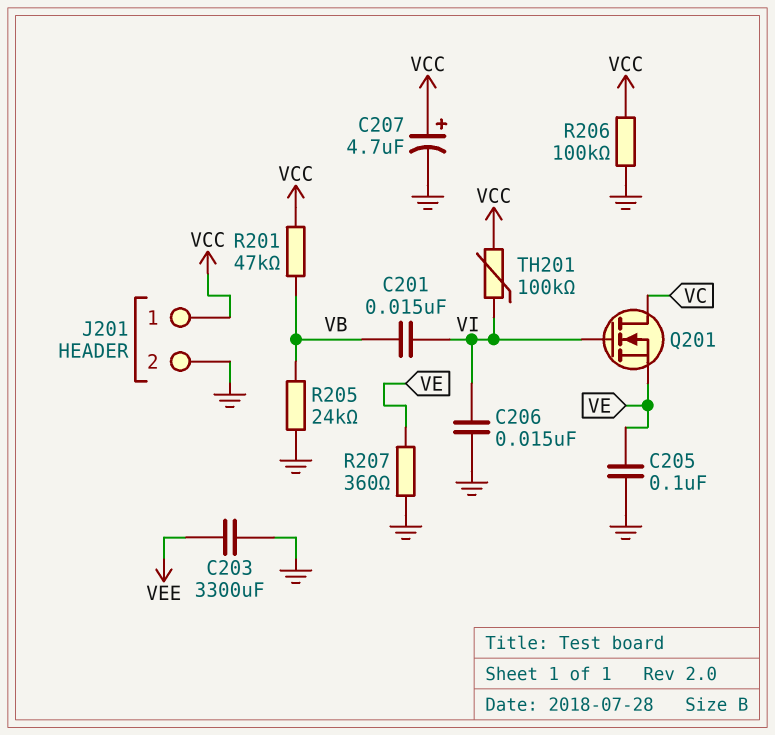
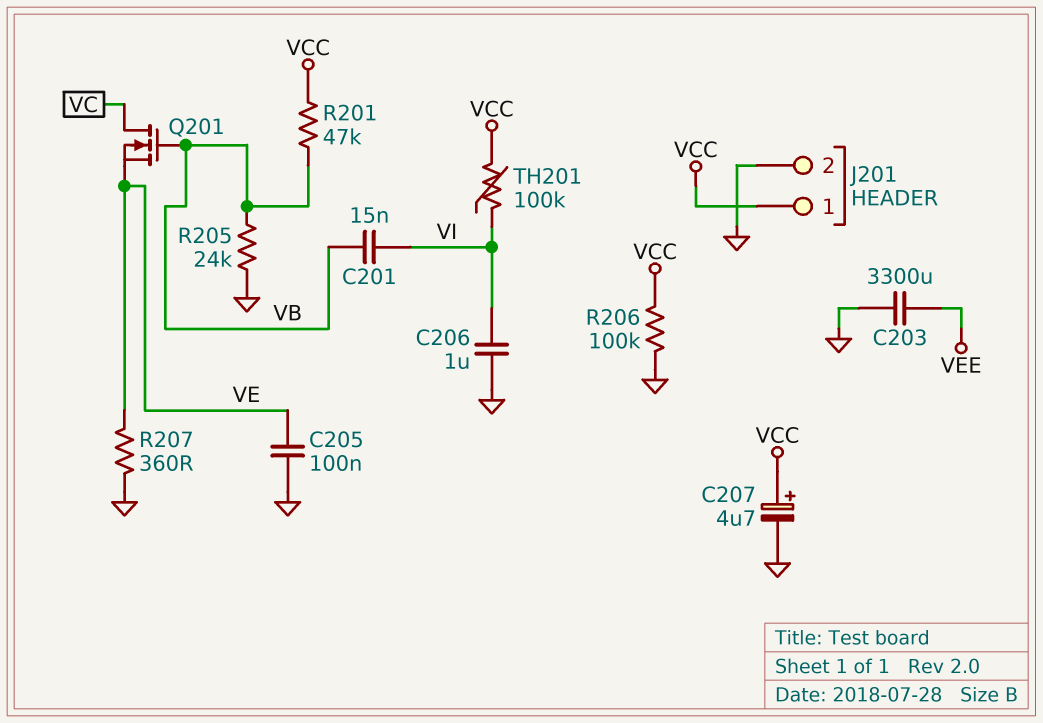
C206: 15nF (GND, VI) -> 1uF (GND, VI)
Q201: NMOS (G VI, D VC, S VE) -> NMOS (G VB, D VC, S VE)

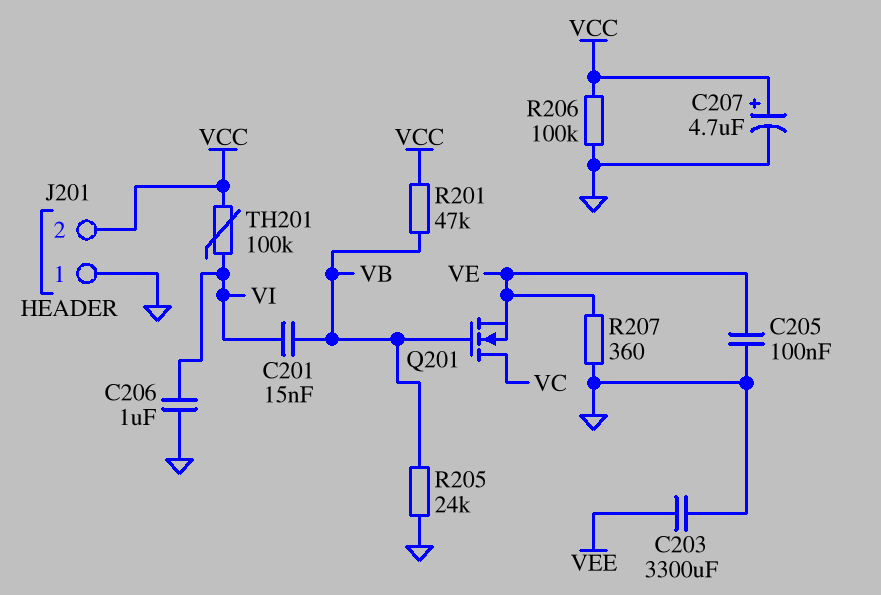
J201 pin 1: VCC -> GND
J201 pin 2: GND -> VCC

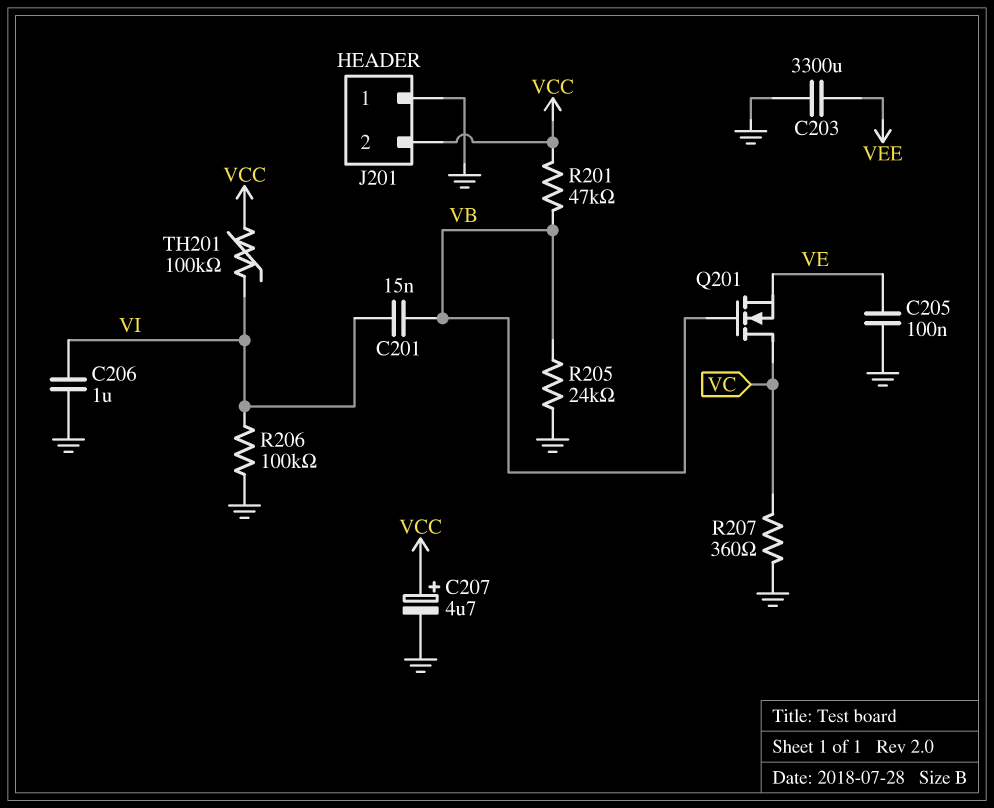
R206: 100k (GND, VCC) -> 100k (GND, VI)
R207: 360 (GND, VE) -> 360 (GND, VC)

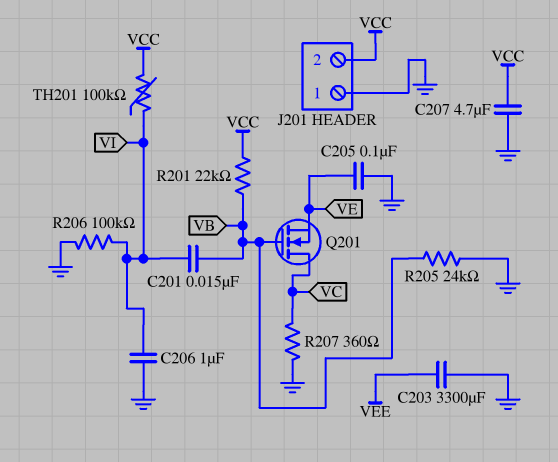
C207: 4.7uF (plus VCC, minus GND) -> 4.7uF (GND, VCC)
R201: 47k (VB, VCC) -> 22k (VB, VCC)

